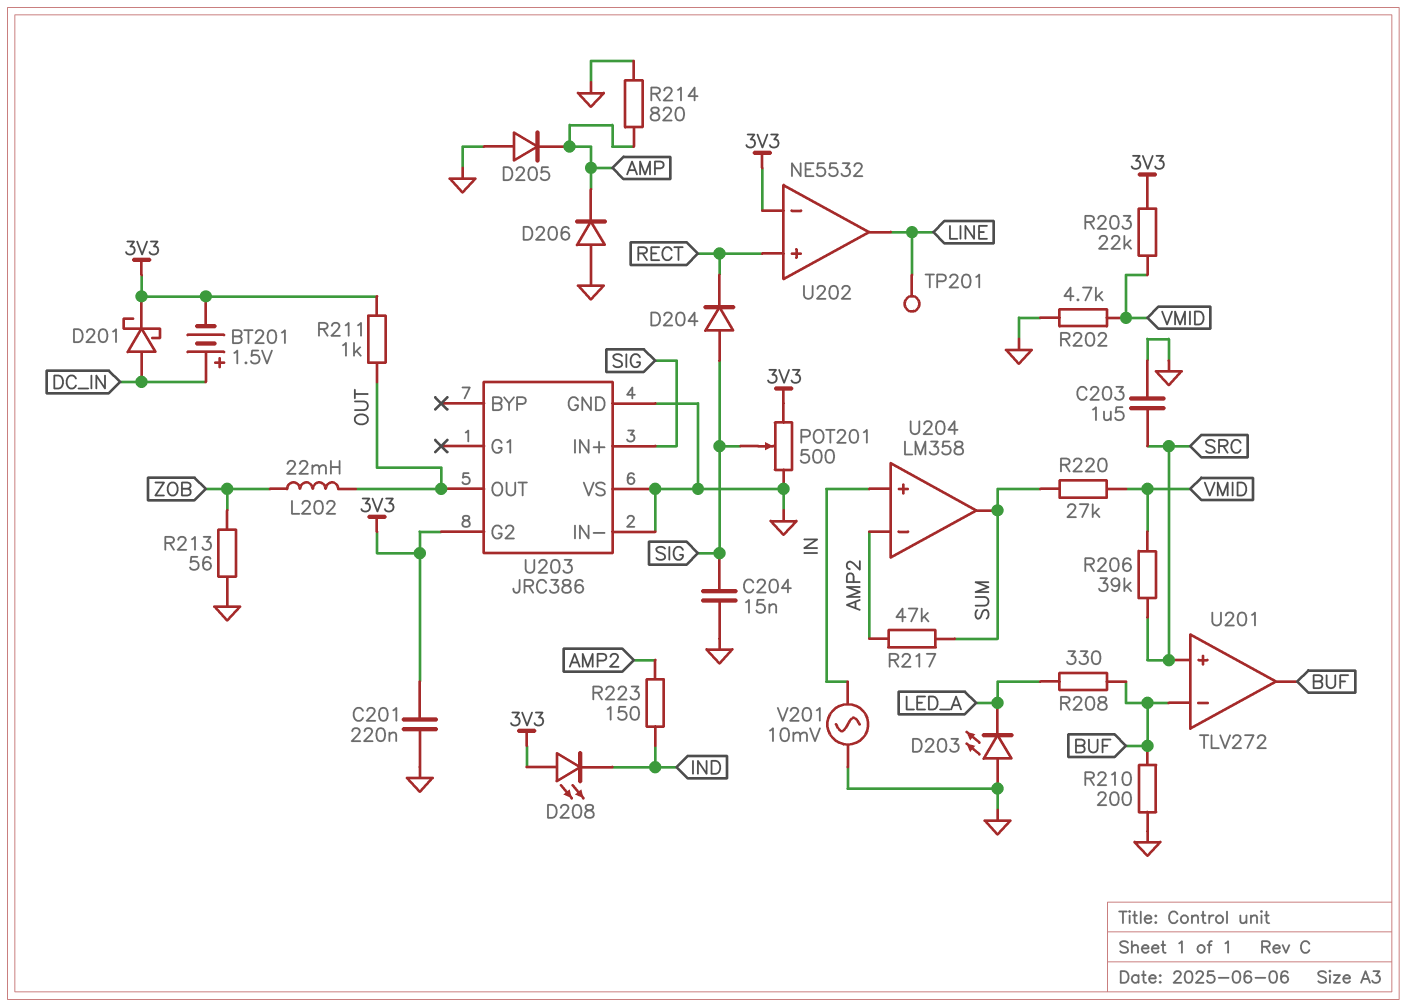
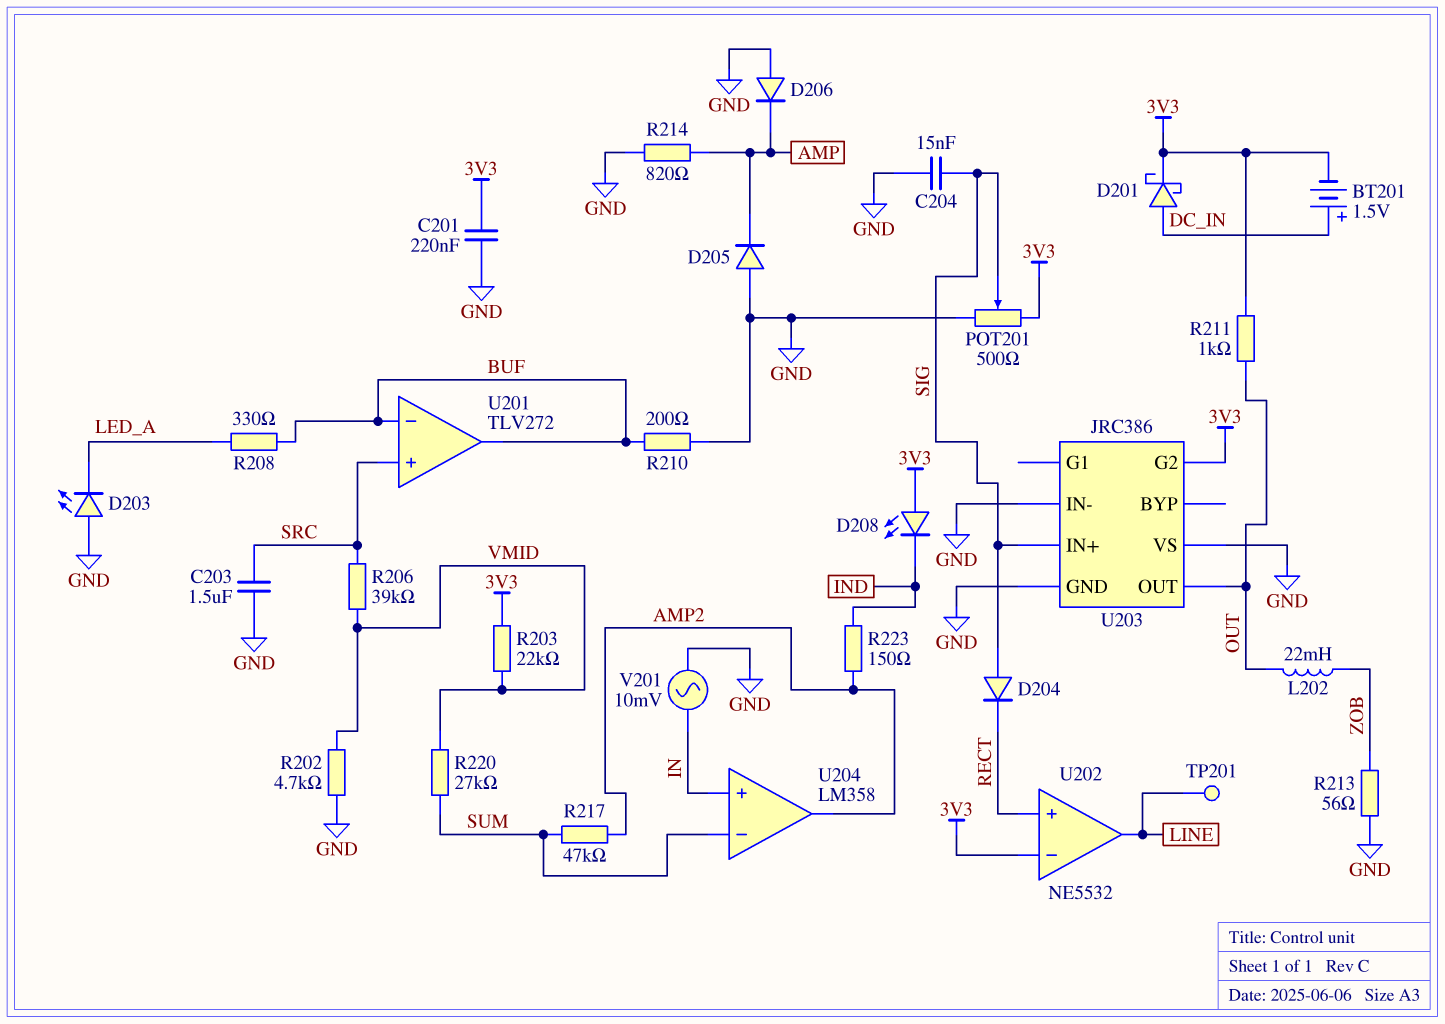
U204 pin in-: AMP2 -> SUM
U204 pin out: SUM -> AMP2

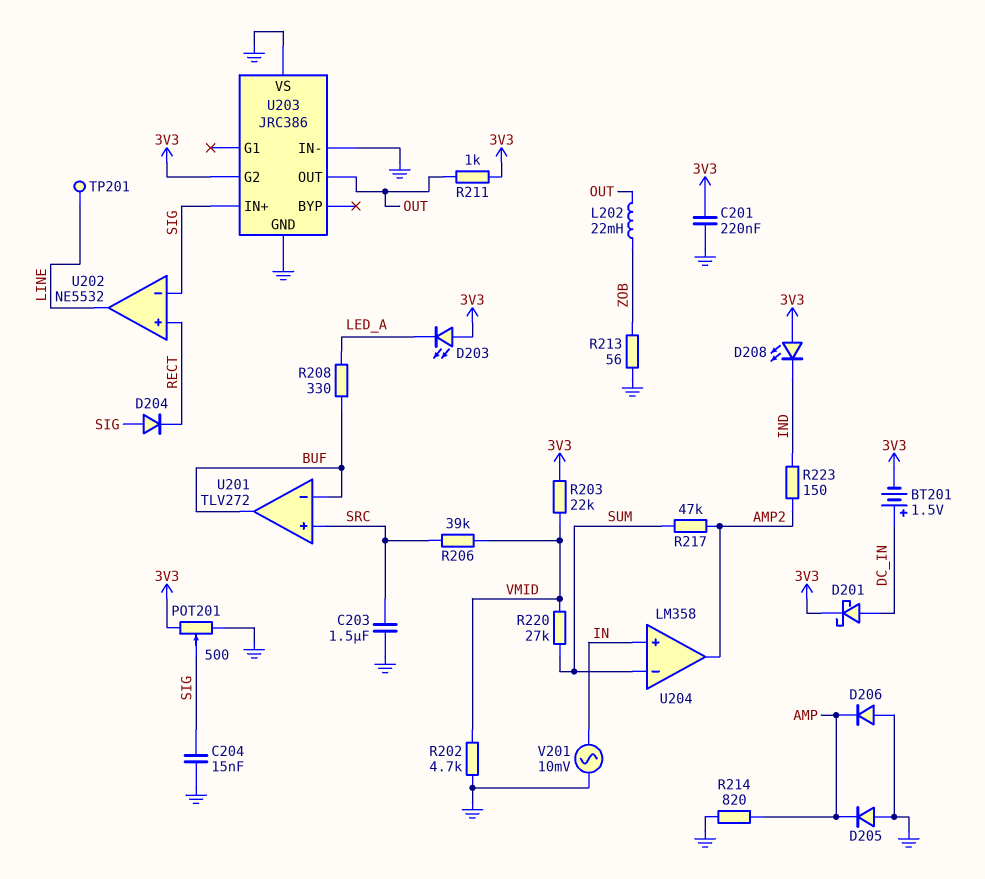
D203: LED (A GND, K LED_A) -> LED (A 3V3, K LED_A)
R210: 200 (BUF, GND) -> none
U202 pin in-: 3V3 -> SIG

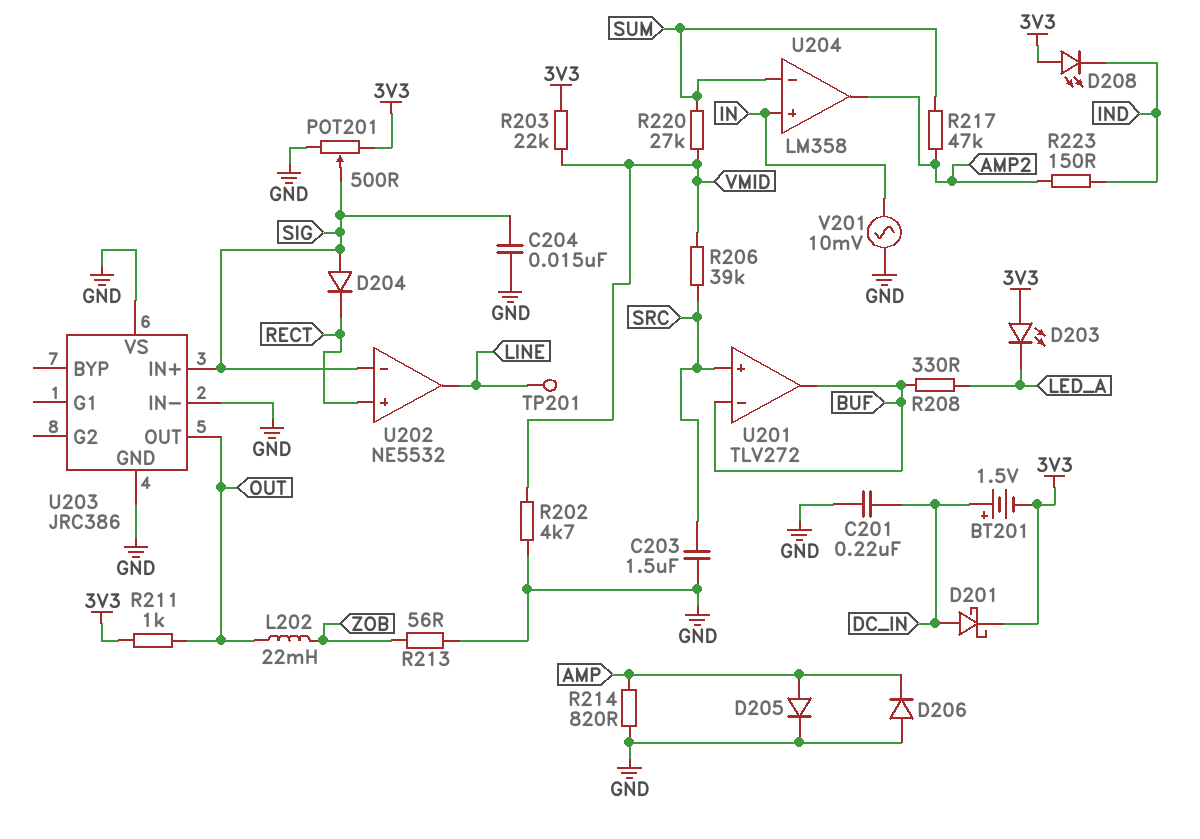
C201: 220nF (3V3, GND) -> 220nF (DC_IN, GND)
D205: diode (A GND, K AMP) -> diode (A AMP, K GND)
U203 pin G2: 3V3 -> none

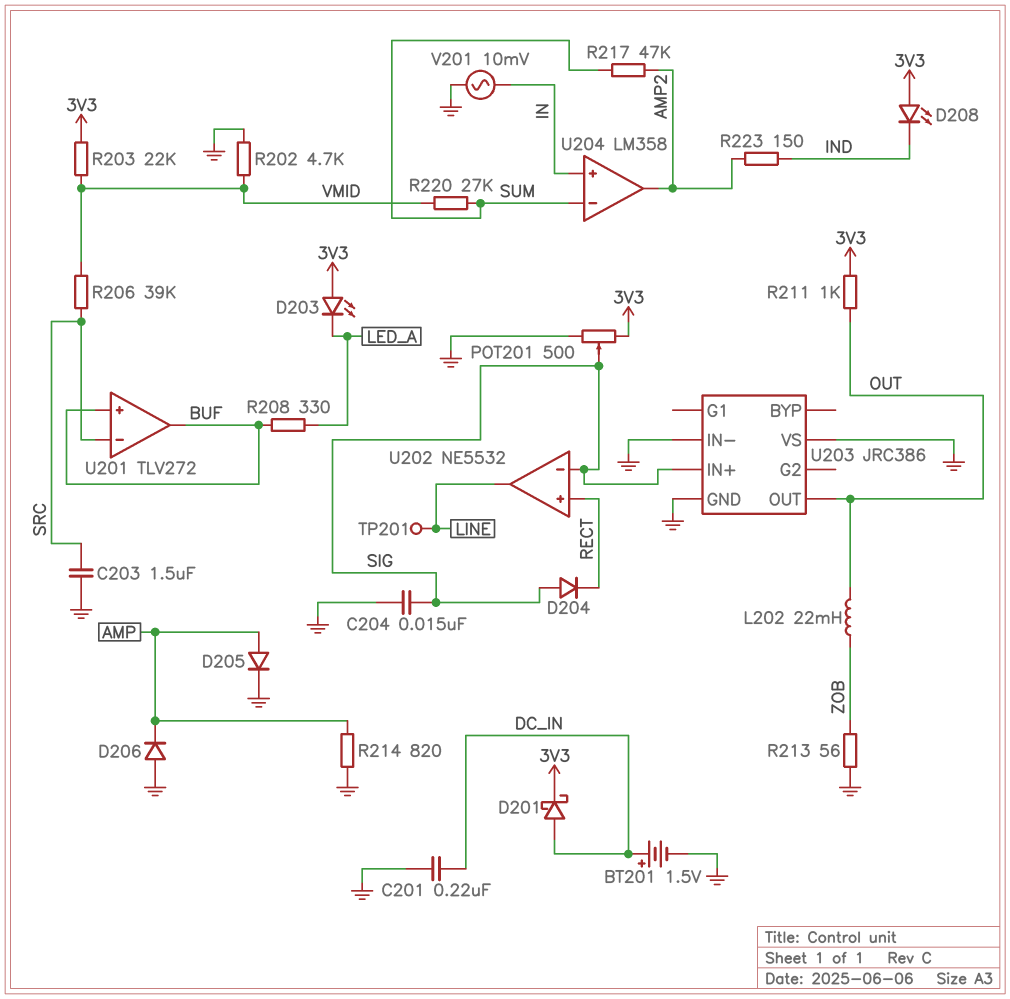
BT201: 1.5V (plus DC_IN, minus 3V3) -> 1.5V (plus DC_IN, minus GND)
U201 pin in+: SRC -> BUF
U201 pin in-: BUF -> SRC

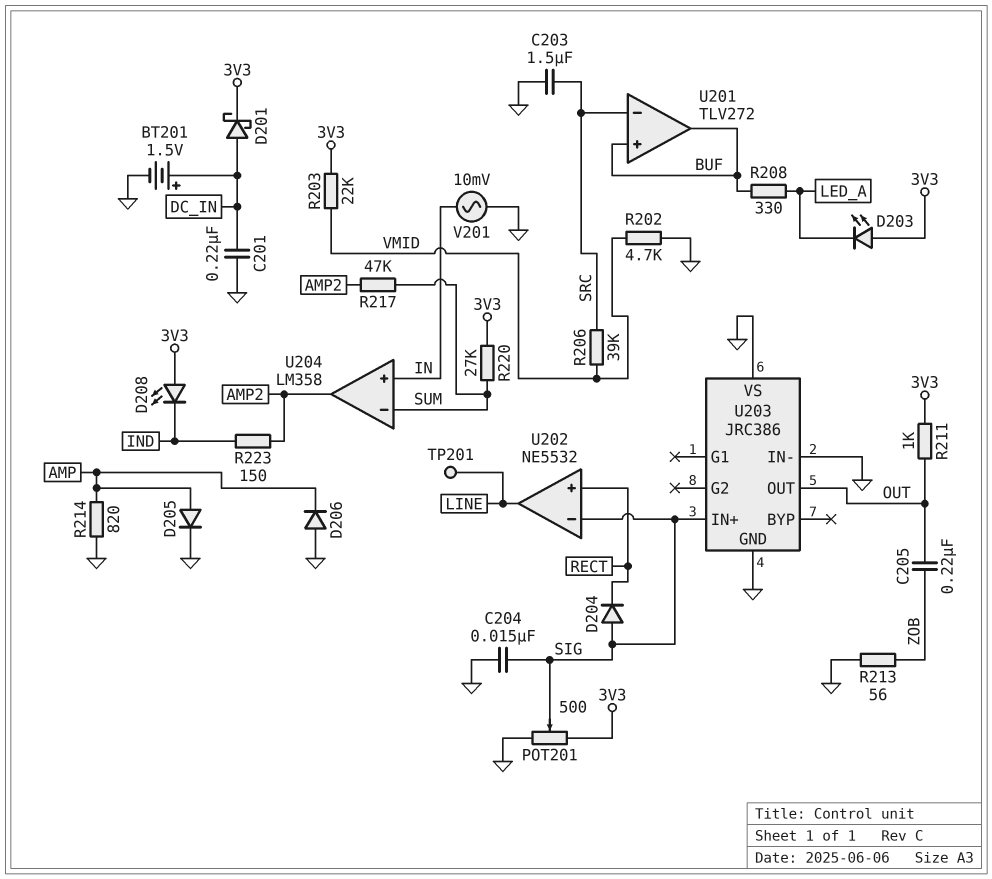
C205: none -> 220nF (OUT, ZOB)
L202: 22mH (OUT, ZOB) -> none
R220: 27k (SUM, VMID) -> 27k (3V3, SUM)

